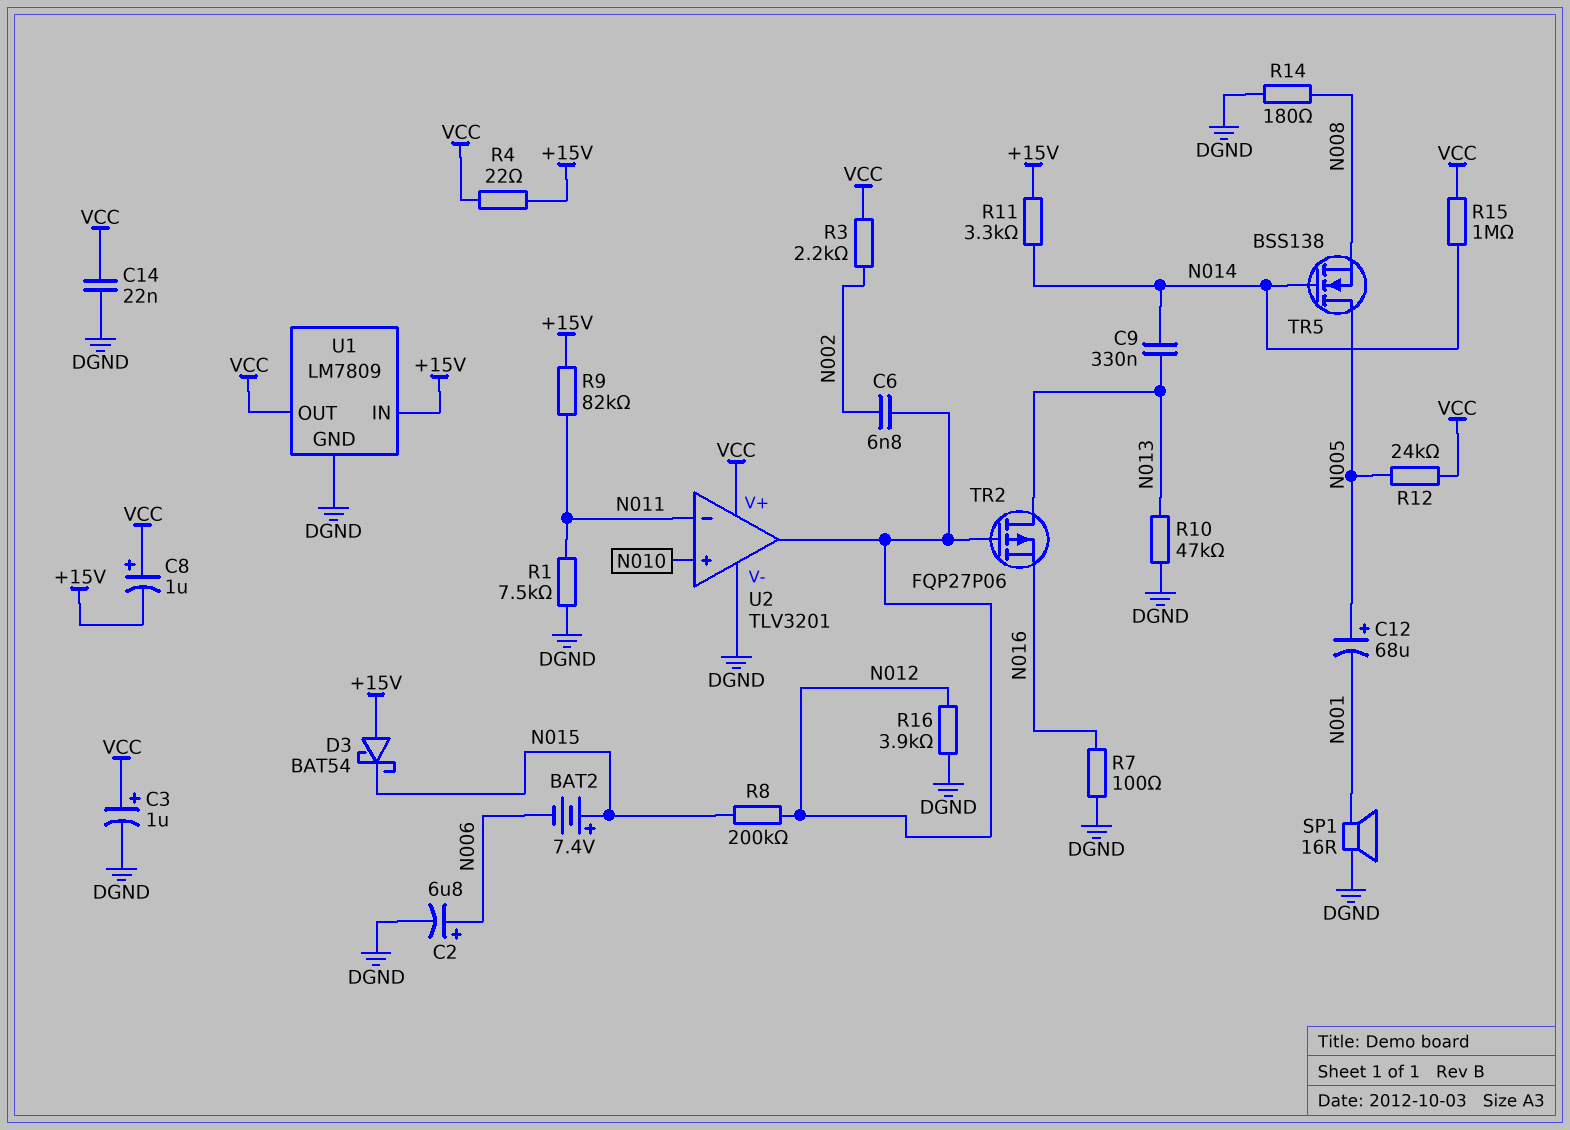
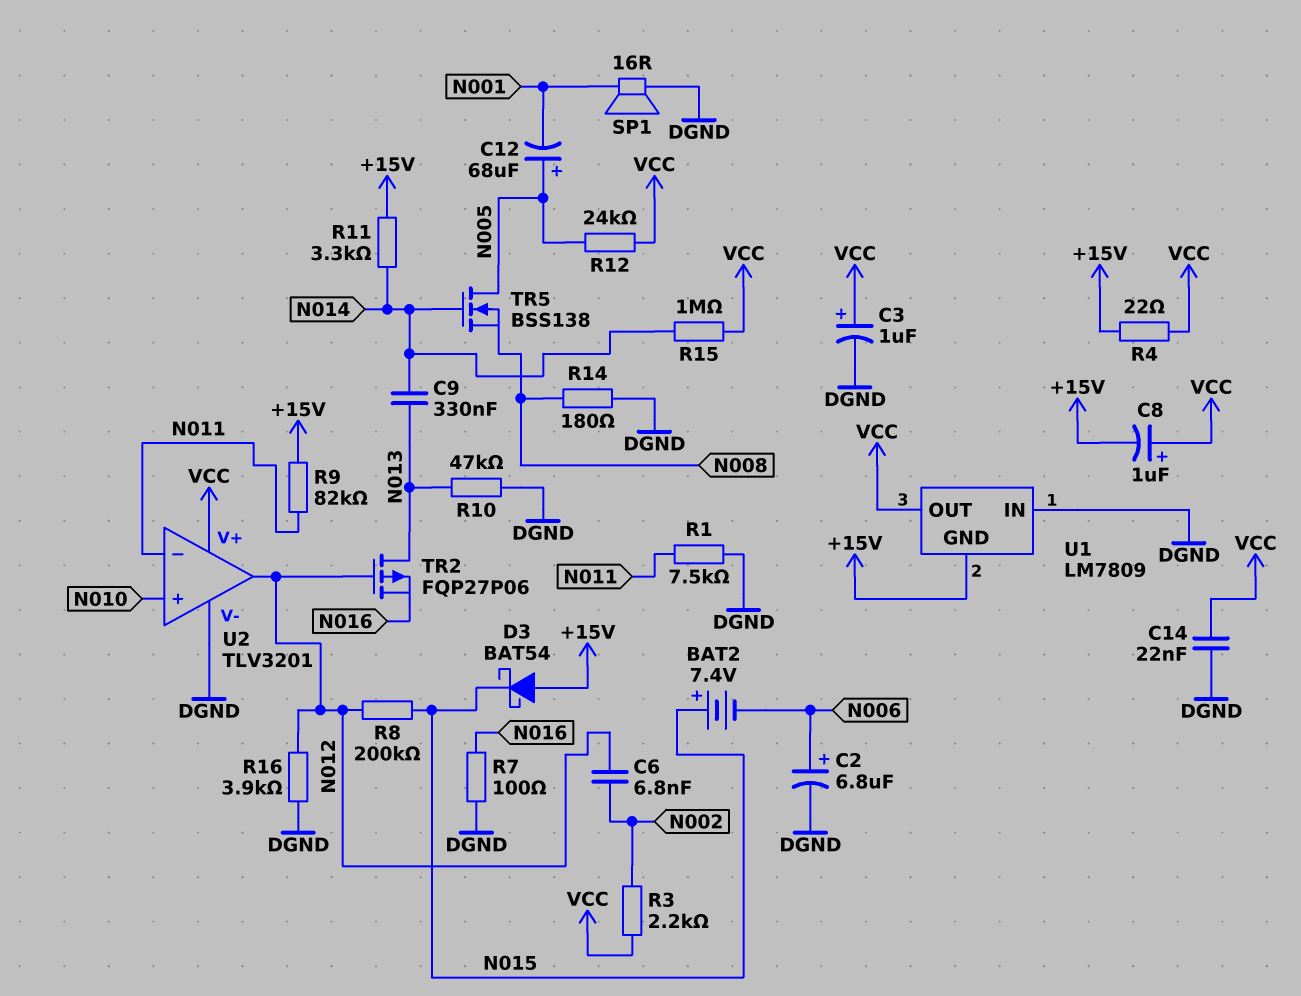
U1 pin GND: DGND -> +15V
U1 pin IN: +15V -> DGND

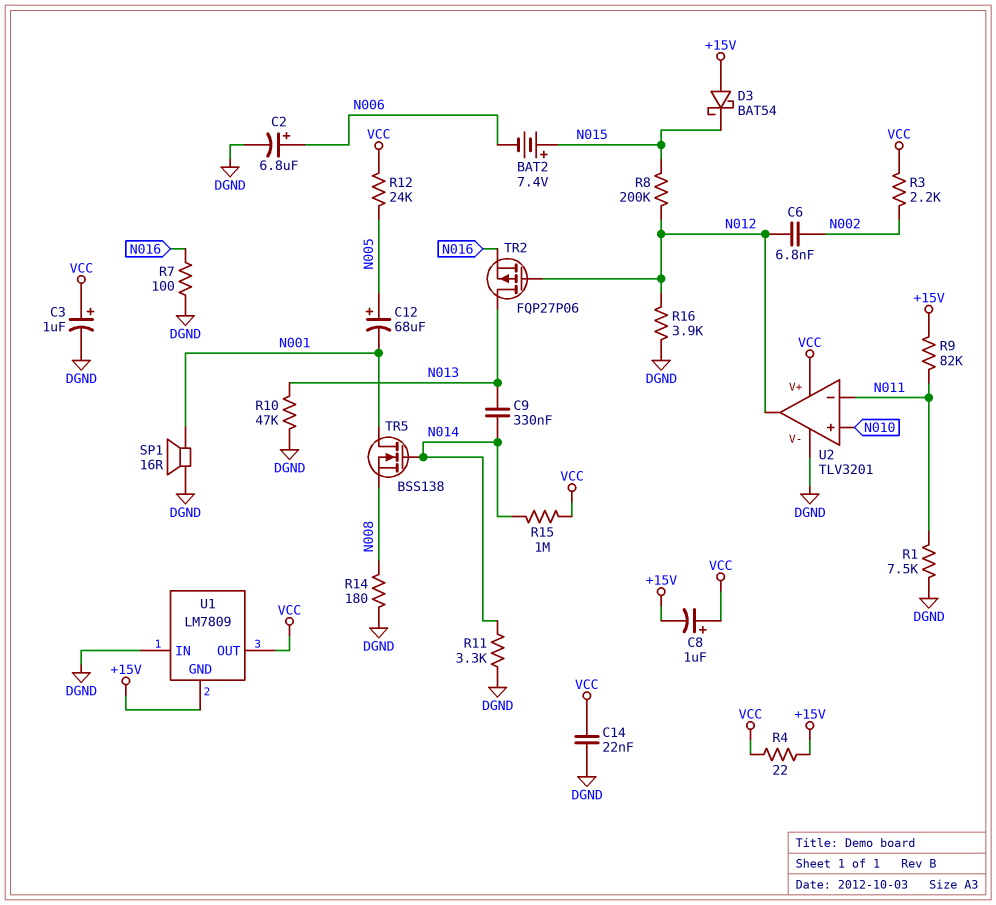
R11: 3.3k (+15V, N014) -> 3.3k (DGND, N014)
TR5: NMOS BSS138 (G N014, D N005, S N008) -> NMOS BSS138 (G N014, D N001, S N008)

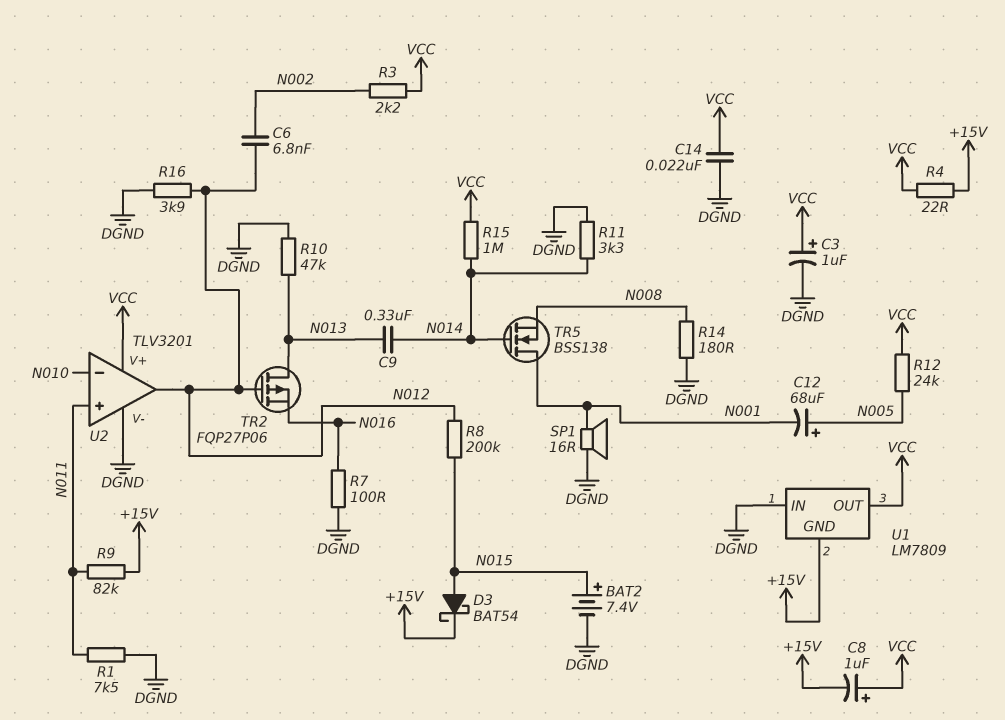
BAT2: 7.4V (plus N015, minus N006) -> 7.4V (plus N015, minus DGND)
C2: 6.8uF (plus N006, minus DGND) -> none
D3: schottky BAT54 (A +15V, K N015) -> schottky BAT54 (A N015, K +15V)
U2 pin in+: N010 -> N011
U2 pin in-: N011 -> N010

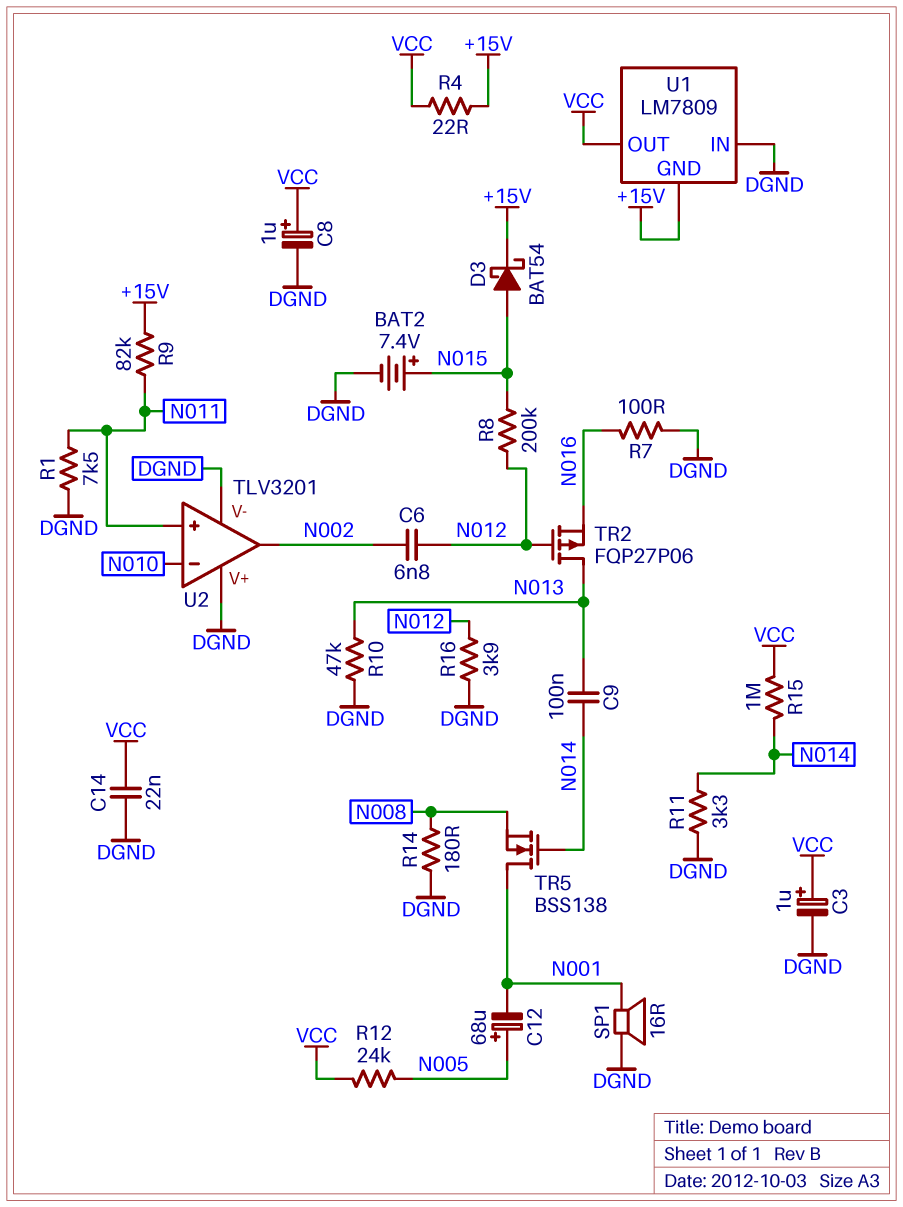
C8: 1uF (plus VCC, minus +15V) -> 1uF (plus VCC, minus DGND)
C9: 330nF (N013, N014) -> 100nF (N013, N014)
R3: 2.2k (N002, VCC) -> none
U2 pin V+: VCC -> DGND
U2 pin out: N012 -> N002

